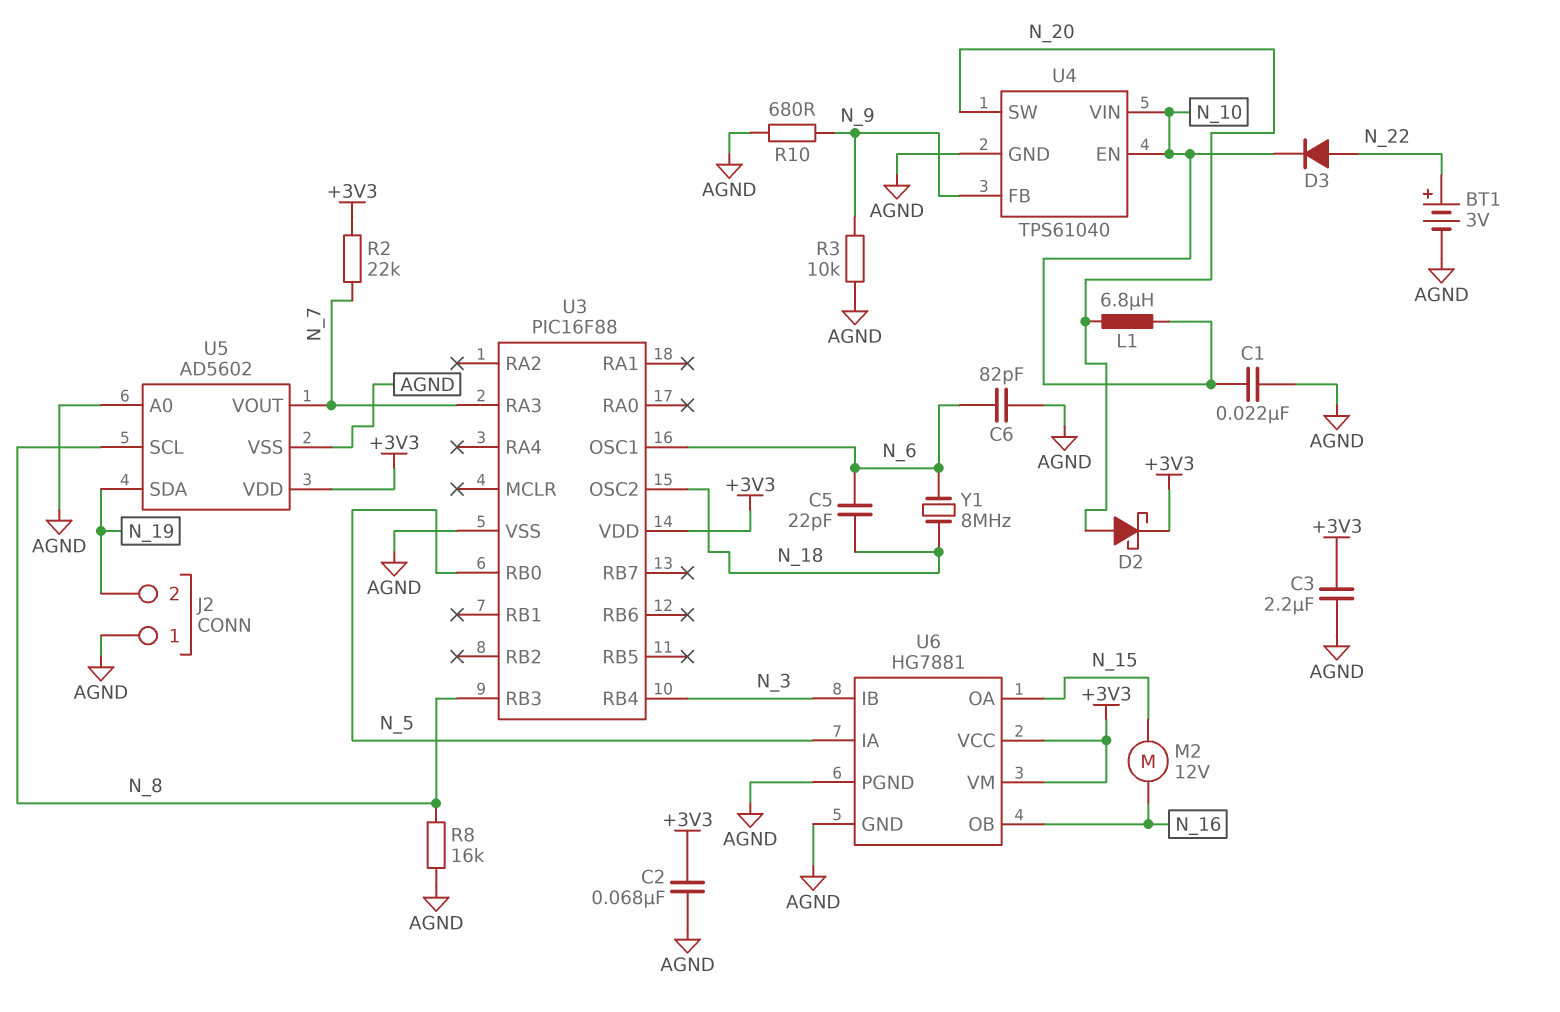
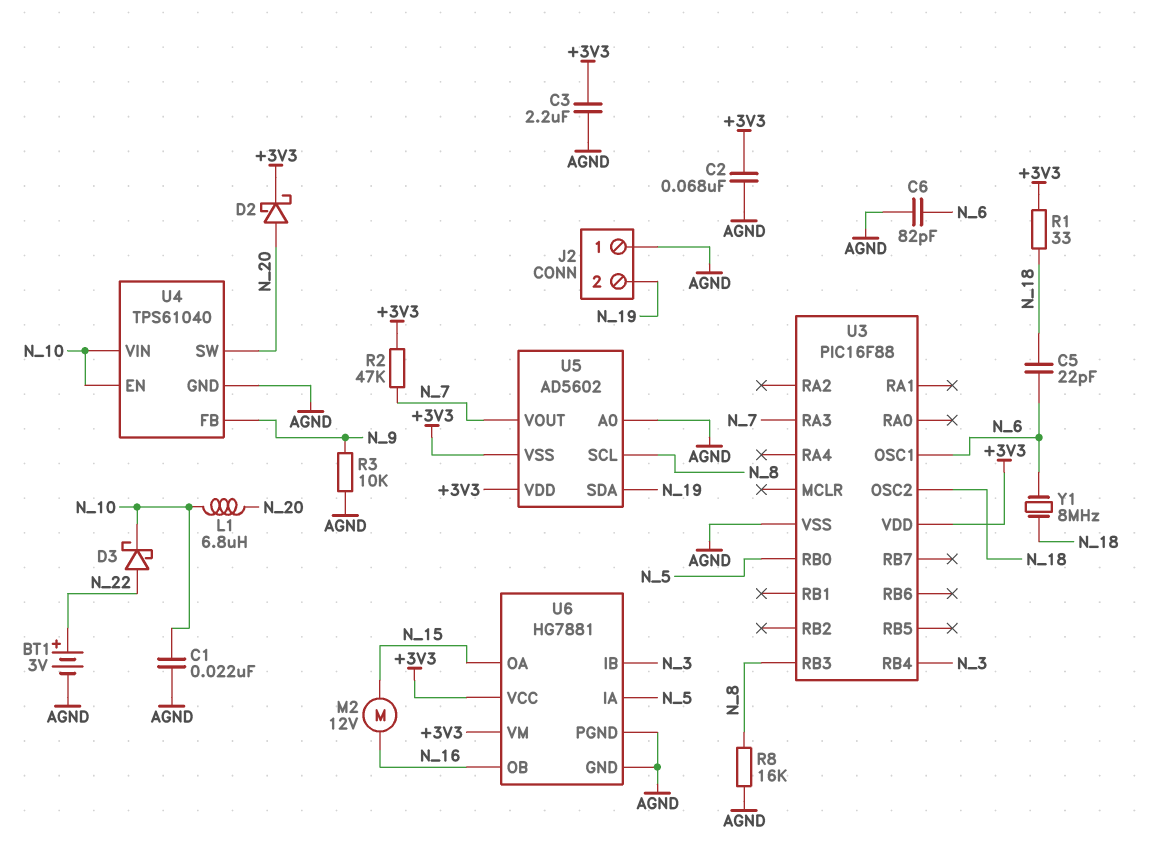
D3: diode (A N_22, K N_10) -> schottky (A N_22, K N_10)
R1: none -> 33 (+3V3, N_18)
R2: 22k (+3V3, N_7) -> 47k (+3V3, N_7)
R10: 680 (AGND, N_9) -> none
U5 pin VSS: AGND -> +3V3

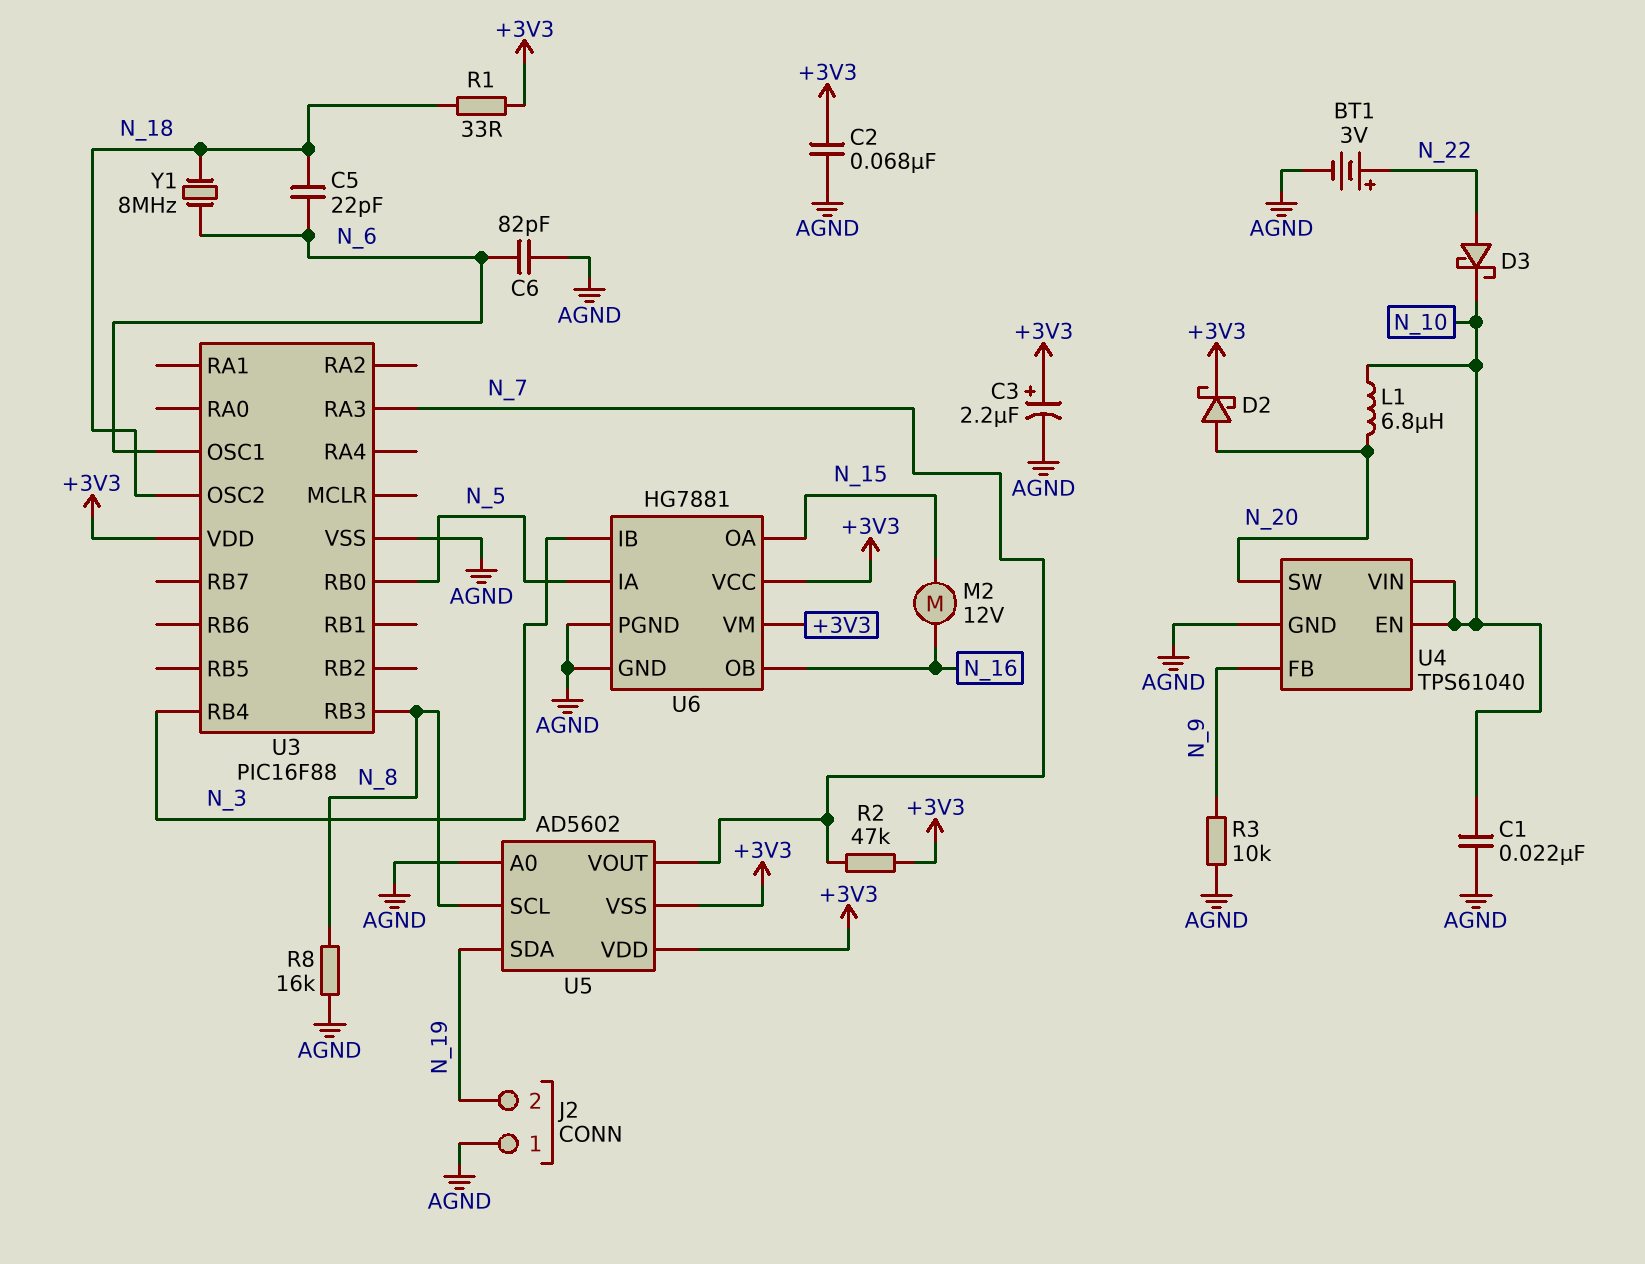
C3: 2.2uF (+3V3, AGND) -> 2.2uF (plus +3V3, minus AGND)

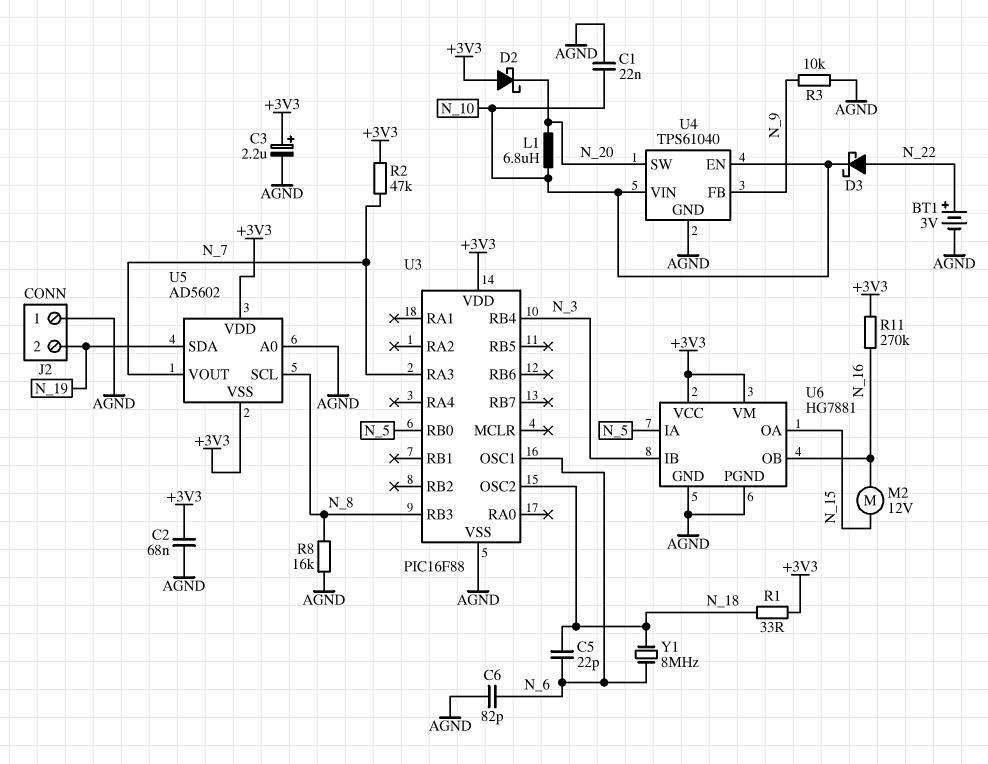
D2: schottky (A N_20, K +3V3) -> schottky (A +3V3, K N_20)
R11: none -> 270k (+3V3, N_16)

